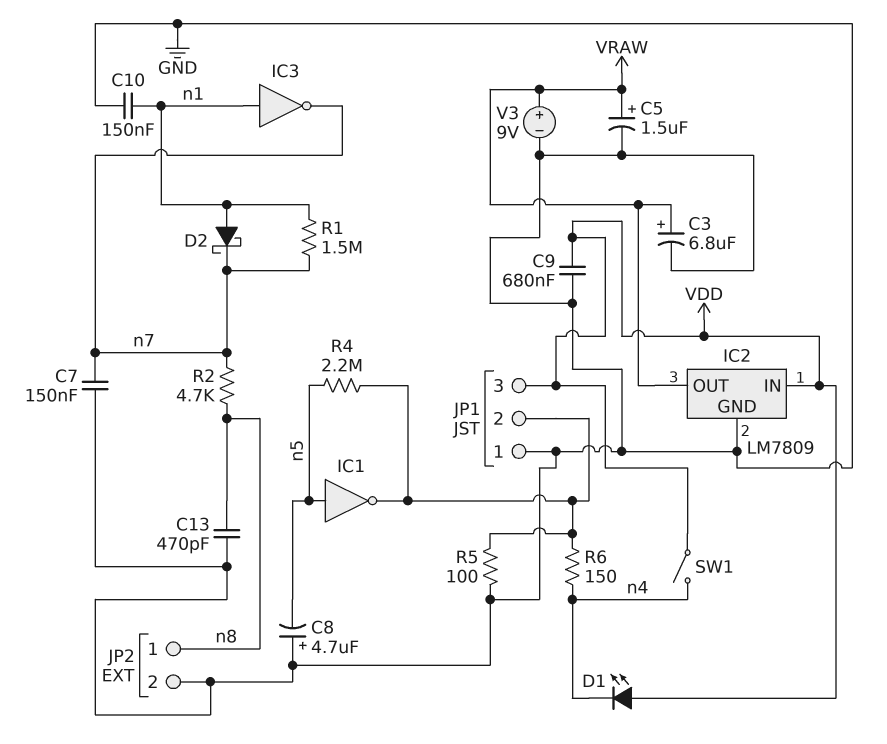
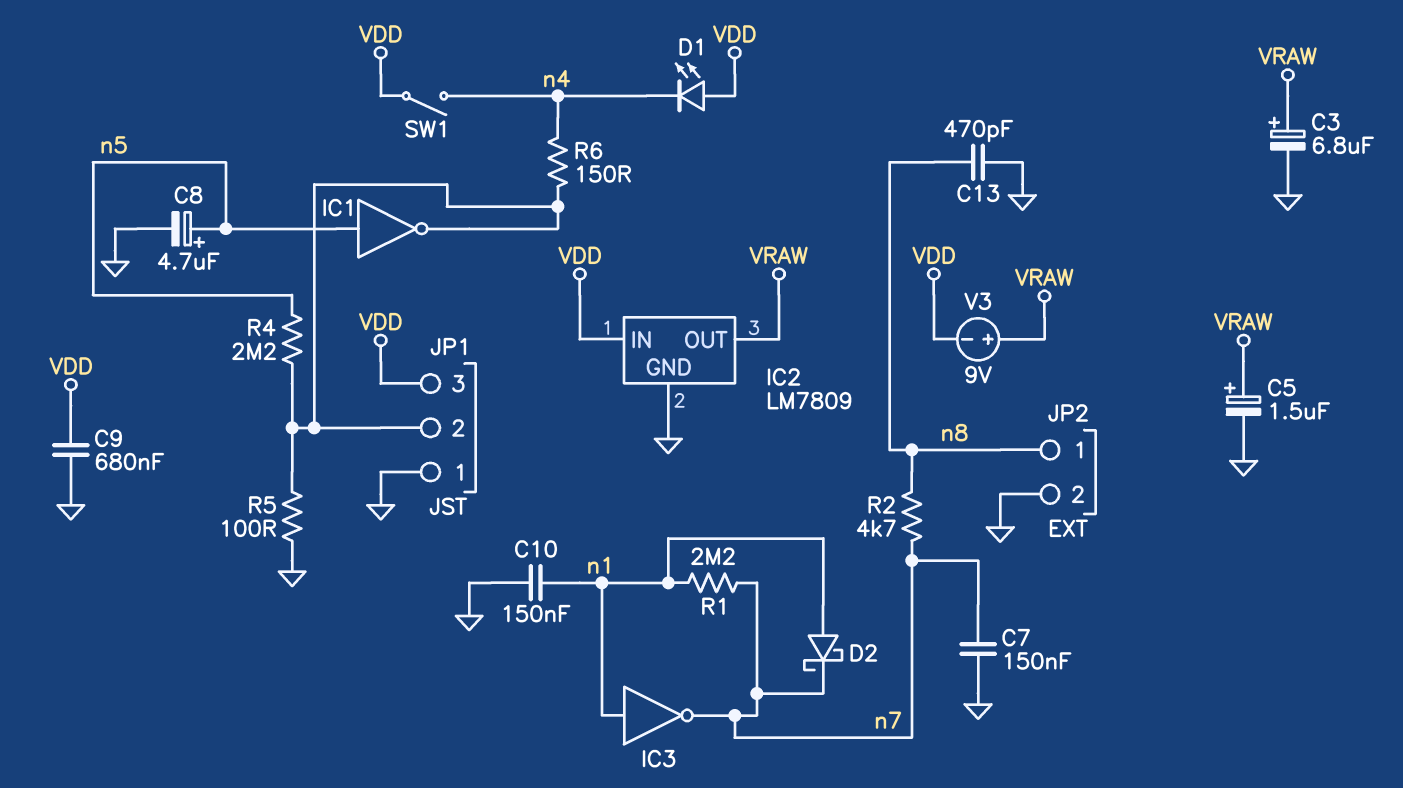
C8: 4.7uF (plus GND, minus n5) -> 4.7uF (plus n5, minus GND)
R1: 1.5M (n1, n7) -> 2.2M (n1, n7)
V3: 9V (plus VRAW, minus GND) -> 9V (plus VRAW, minus VDD)

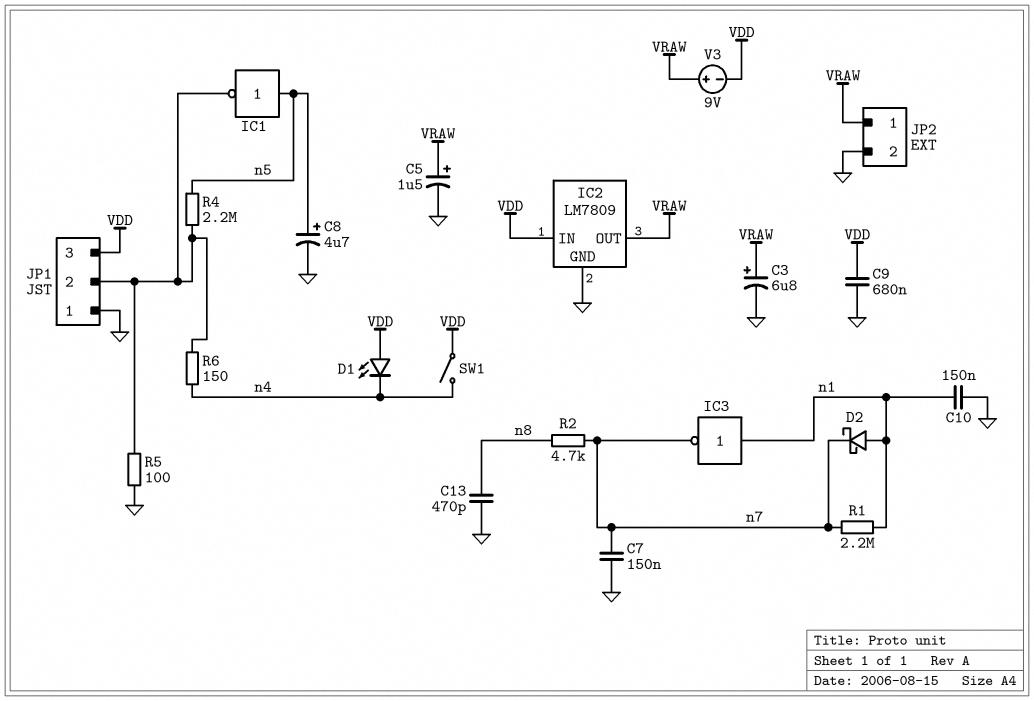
JP2 pin 1: n8 -> VRAW

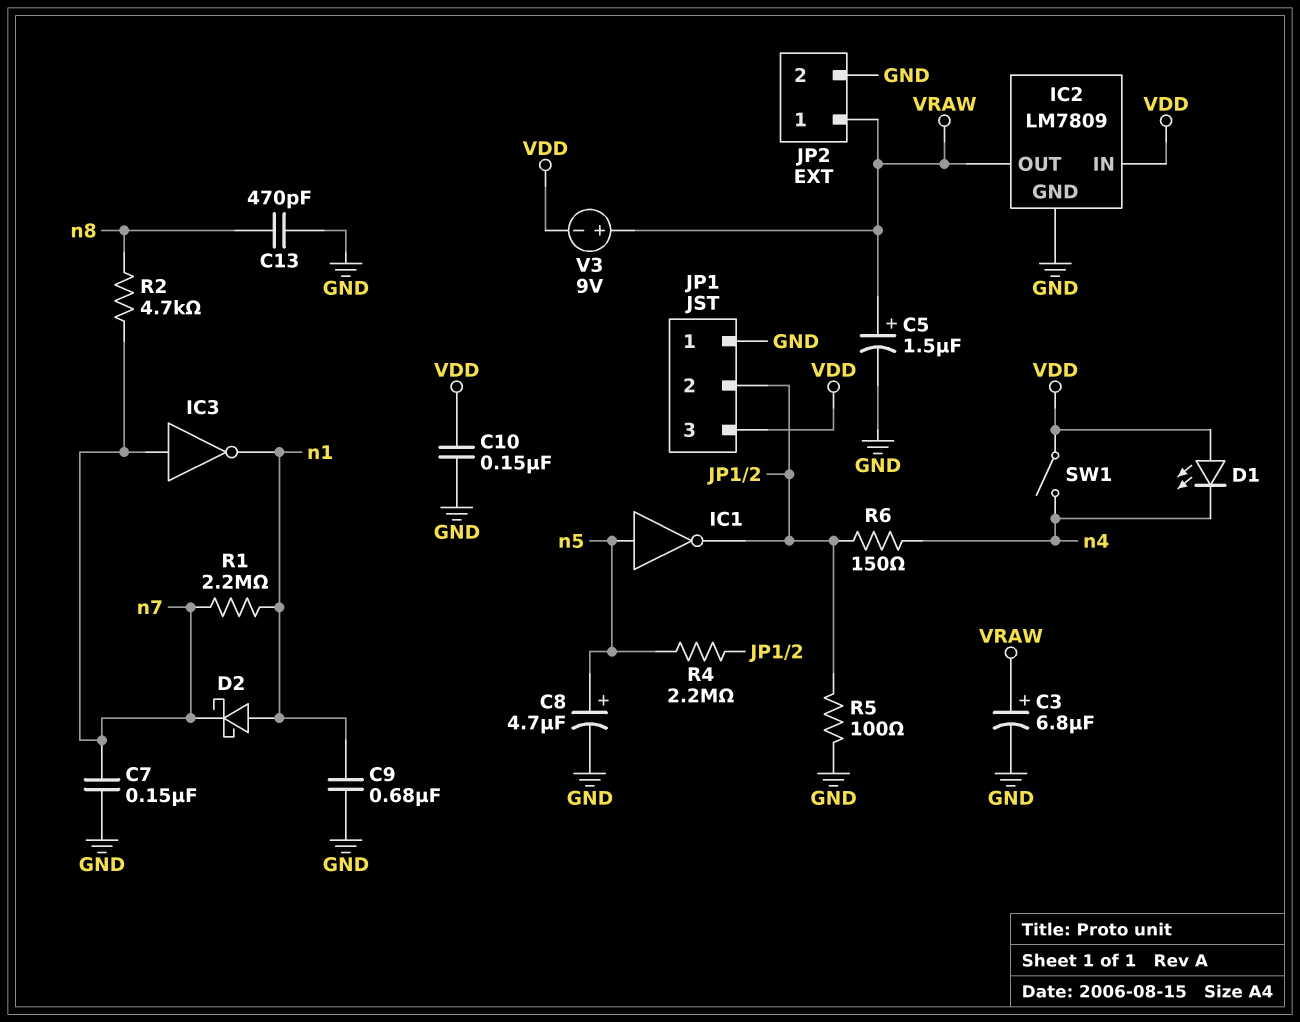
C9: 680nF (GND, VDD) -> 680nF (GND, n1)
C10: 150nF (GND, n1) -> 150nF (GND, VDD)
IC3: NOT (in n1, out n7) -> NOT (in n7, out n1)

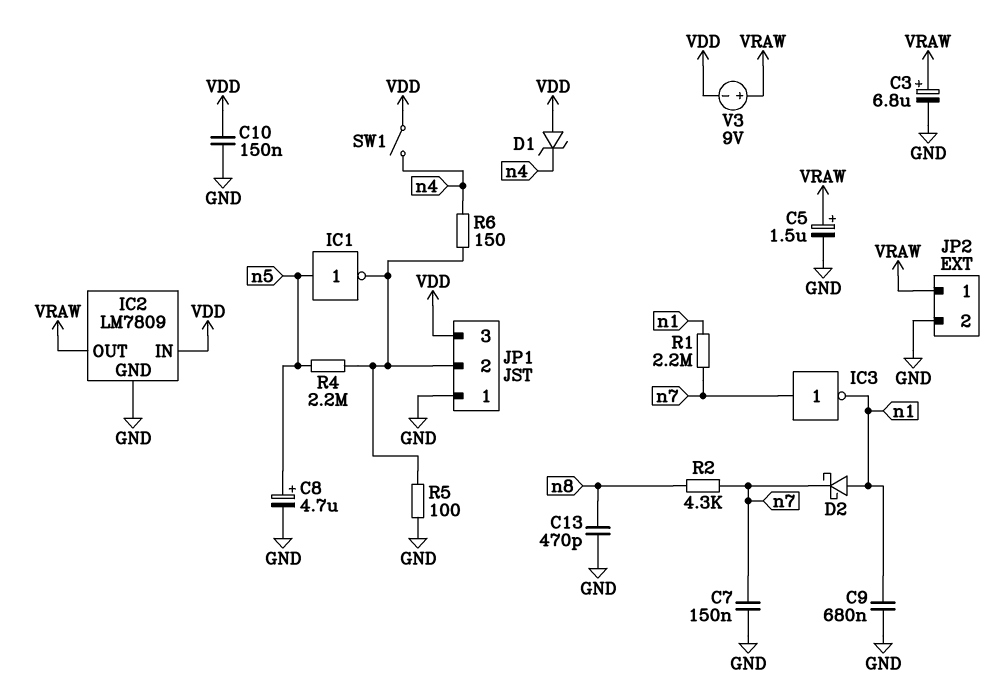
D1: LED (A VDD, K n4) -> zener (A VDD, K n4)
R2: 4.7k (n7, n8) -> 4.3k (n7, n8)

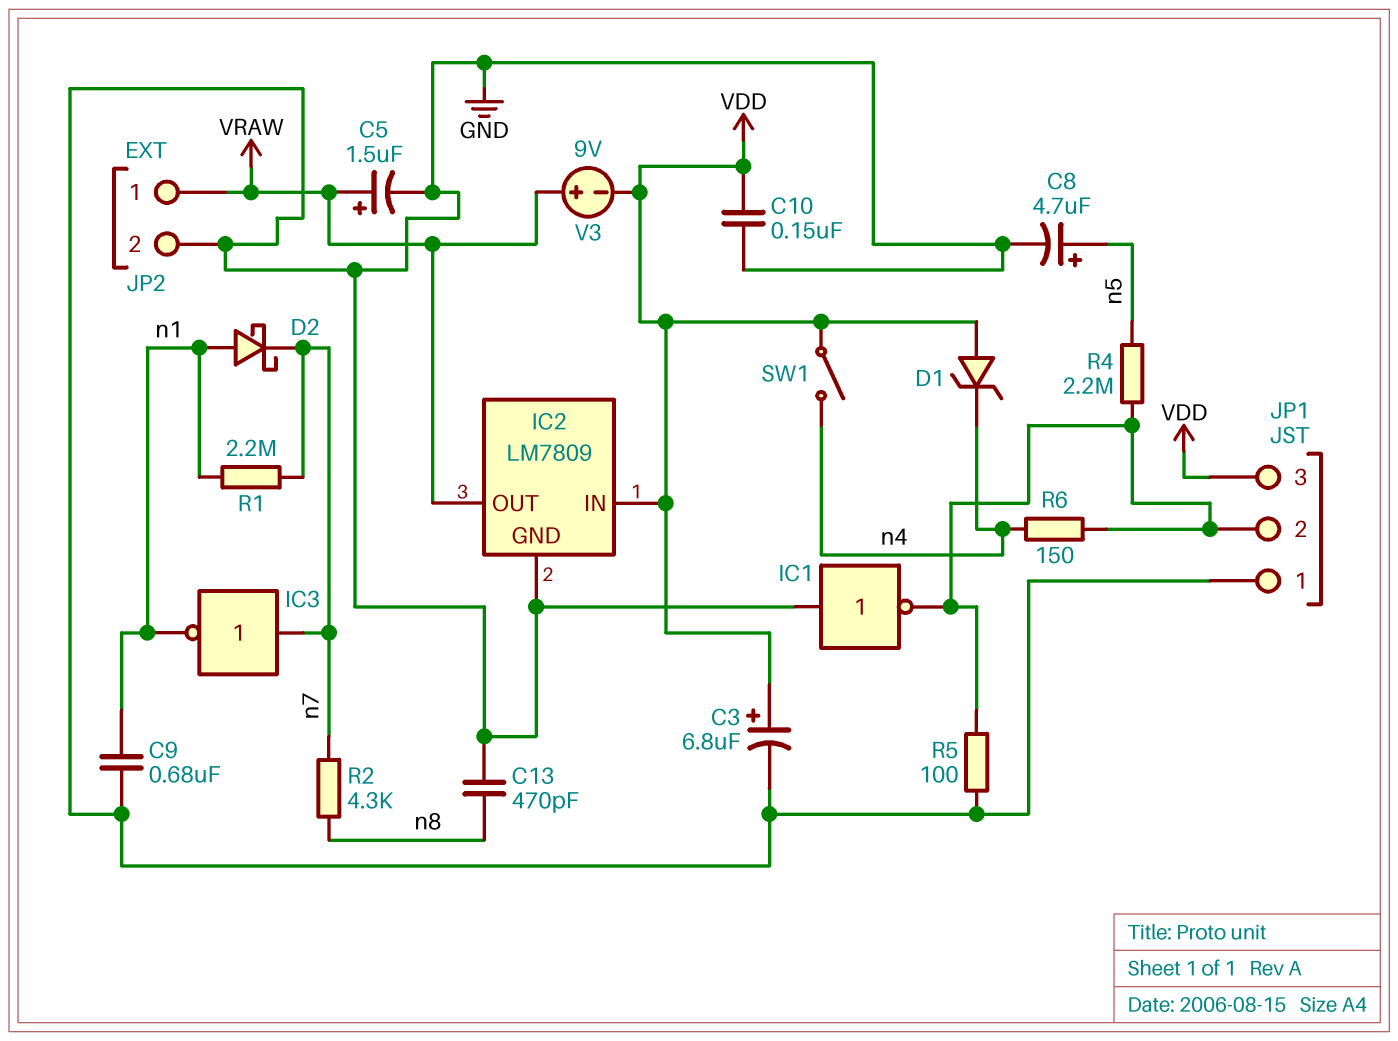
C3: 6.8uF (plus VRAW, minus GND) -> 6.8uF (plus VDD, minus GND)
C7: 150nF (GND, n7) -> none
IC1: NOT (in n5, out JP1/2) -> NOT (in GND, out JP1/2)

